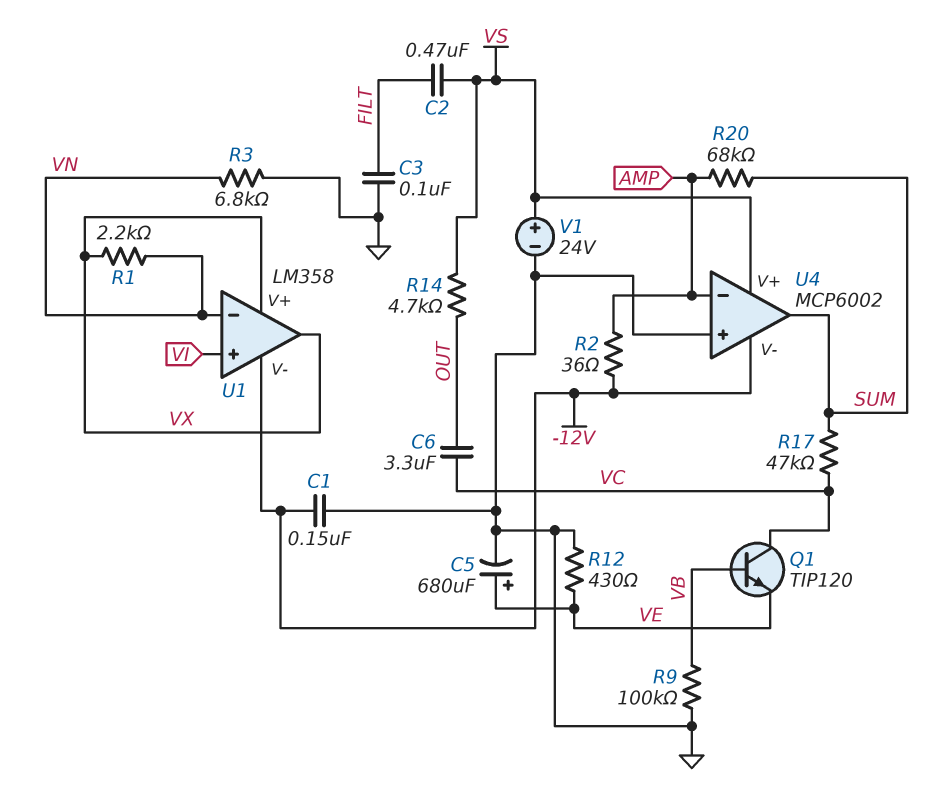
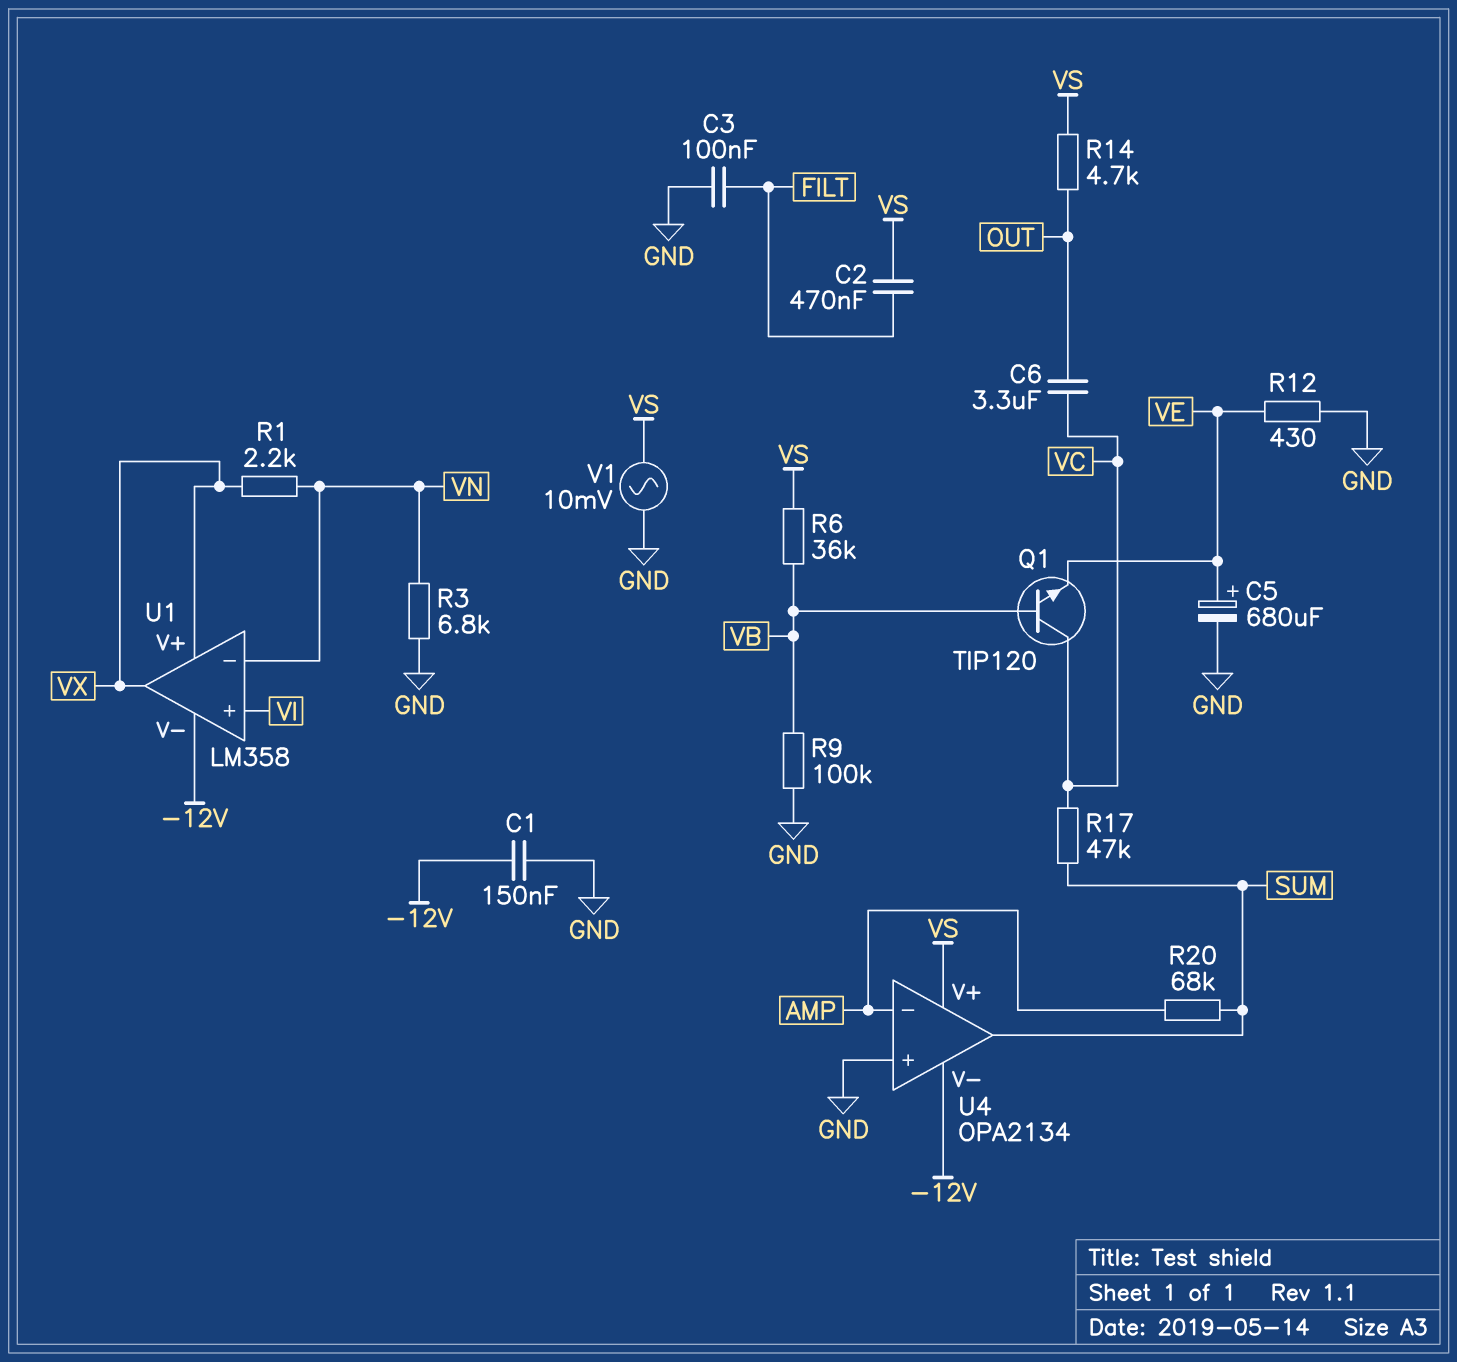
R2: 36 (-12V, AMP) -> none
R6: none -> 36k (VB, VS)
U4: MCP6002 -> OPA2134
V1: 24V (plus VS, minus GND) -> AC 10mV (GND, VS)

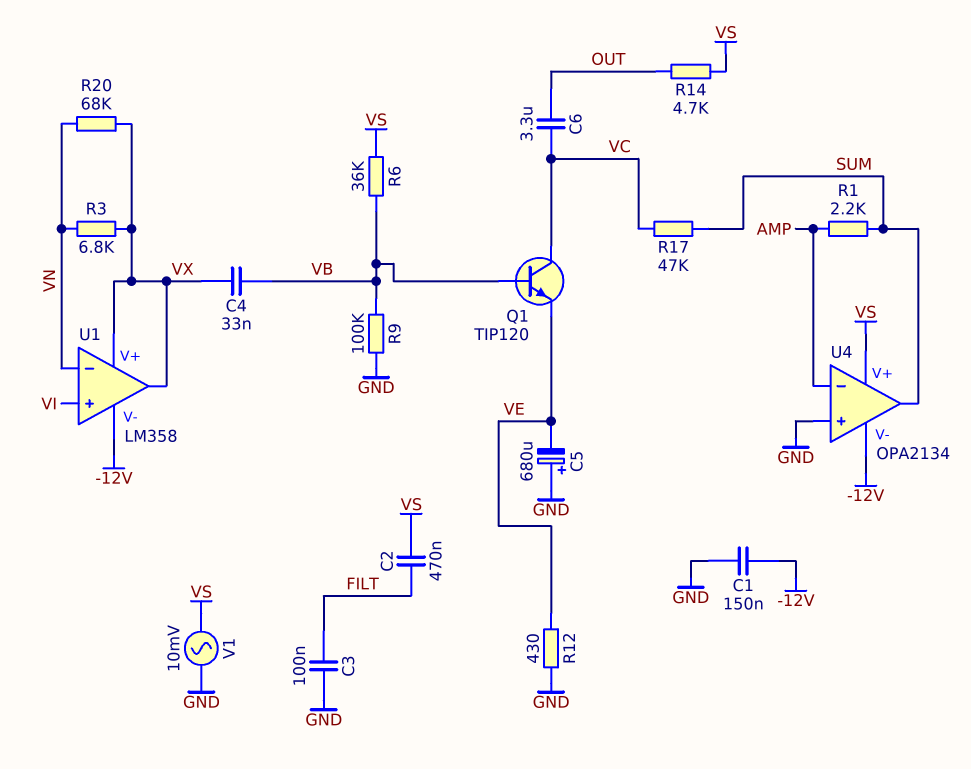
C4: none -> 33nF (VB, VX)
C5: 680uF (plus VE, minus GND) -> 680uF (plus GND, minus VE)
R1: 2.2k (VN, VX) -> 2.2k (AMP, SUM)
R3: 6.8k (GND, VN) -> 6.8k (VN, VX)
R20: 68k (AMP, SUM) -> 68k (VN, VX)

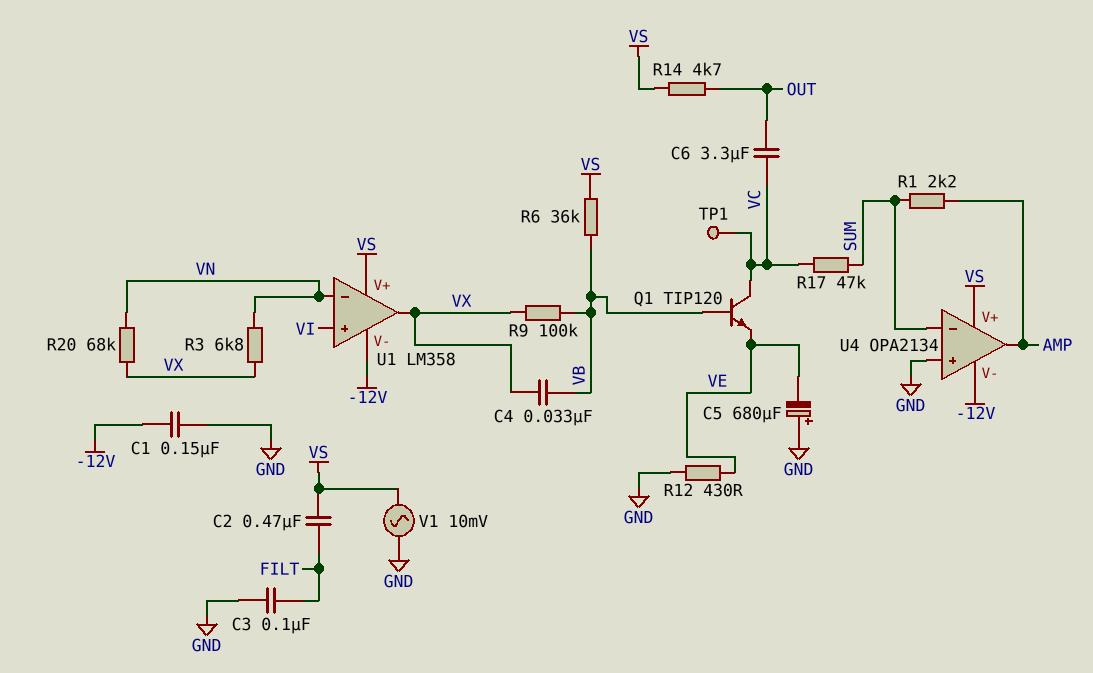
R9: 100k (GND, VB) -> 100k (VB, VX)
TP1: none -> test point (VC)
U1 pin V+: VX -> VS
U4 pin in-: AMP -> SUM
U4 pin out: SUM -> AMP

